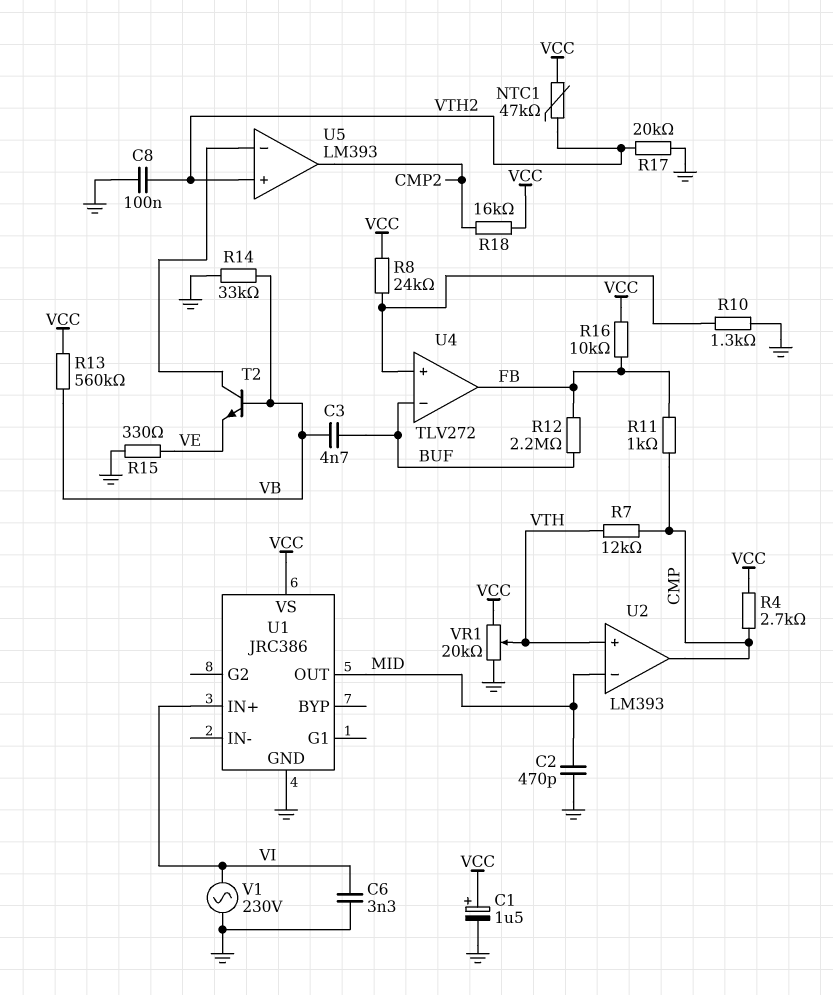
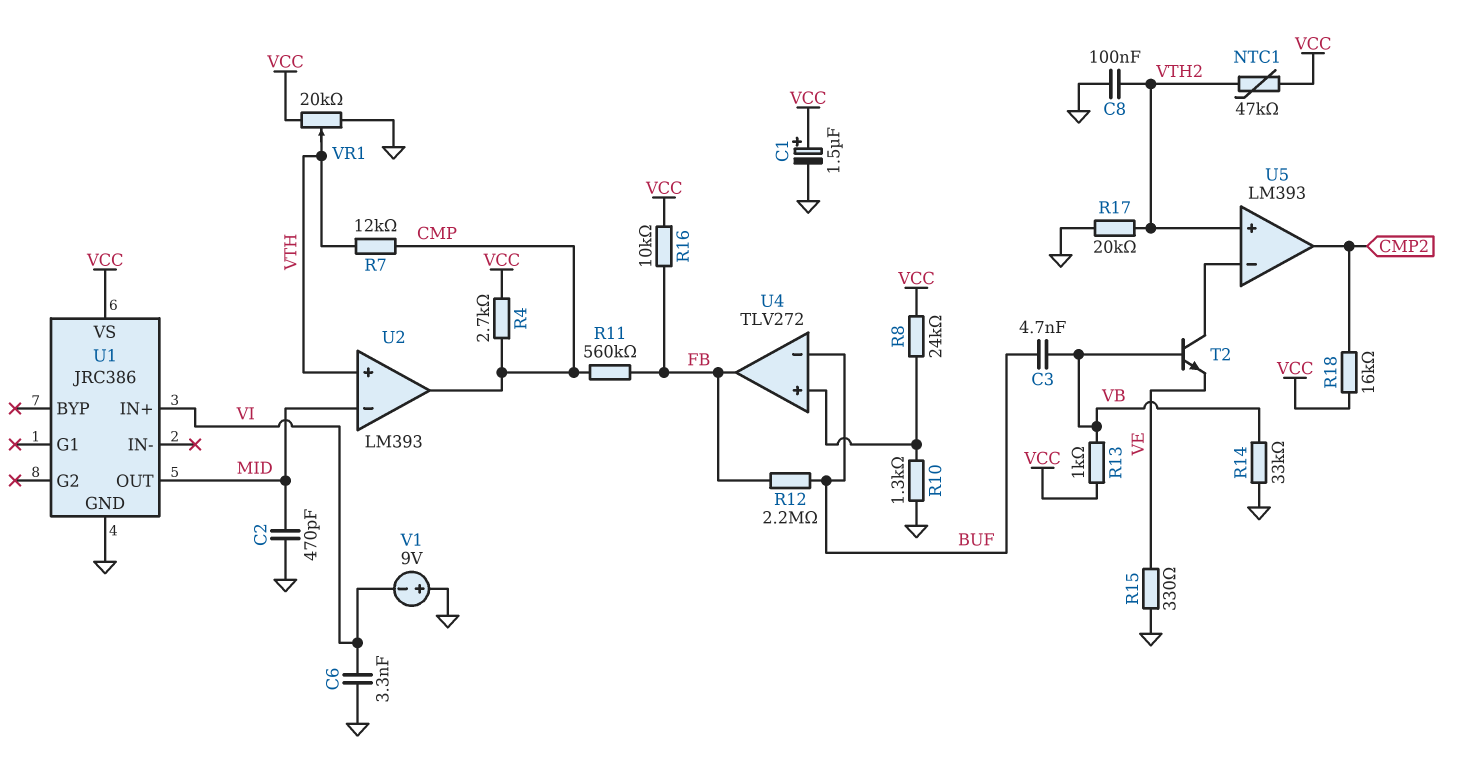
R11: 1k (CMP, FB) -> 560k (CMP, FB)
R13: 560k (VB, VCC) -> 1k (VB, VCC)
V1: AC 230V (GND, VI) -> 9V (plus GND, minus VI)

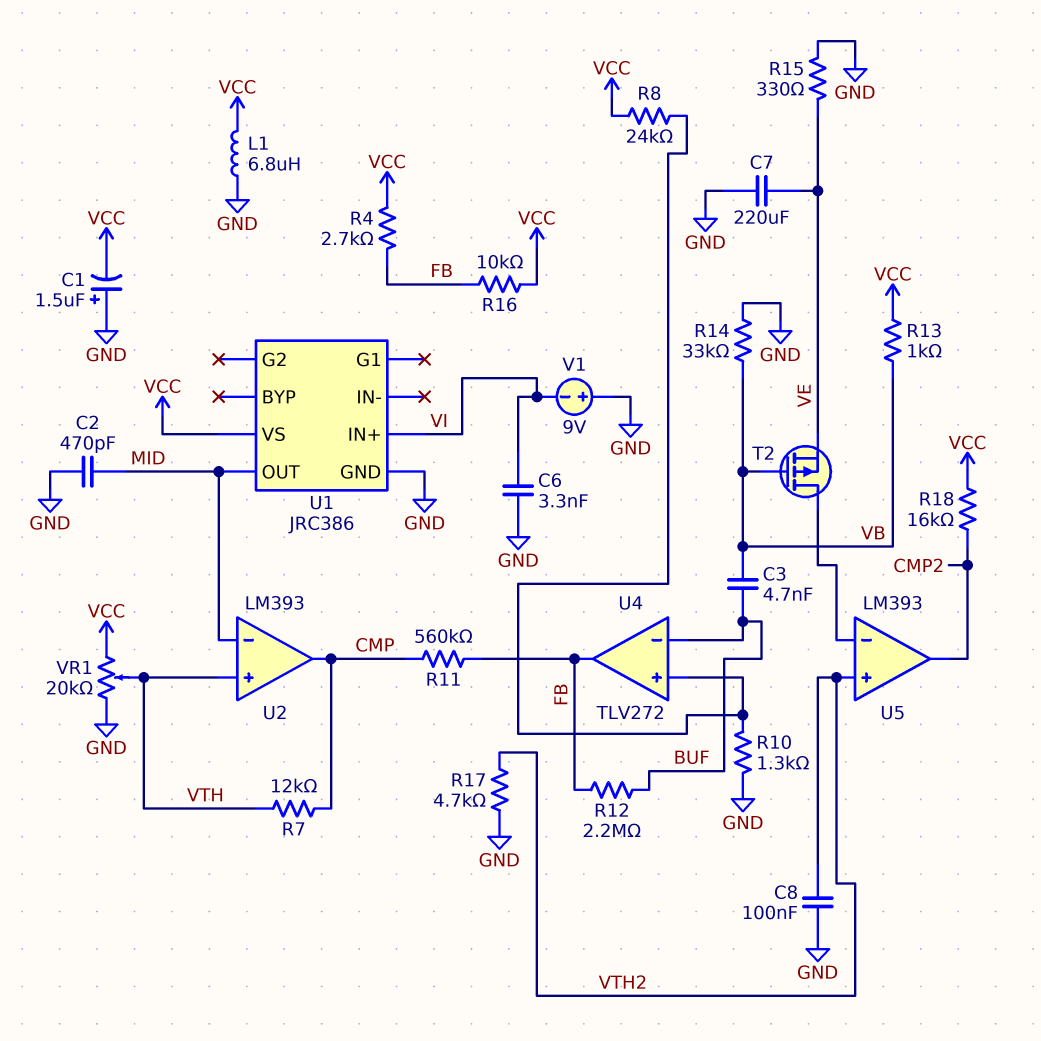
C1: 1.5uF (plus VCC, minus GND) -> 1.5uF (plus GND, minus VCC)
C7: none -> 220uF (GND, VE)
L1: none -> 6.8uH (GND, VCC)
NTC1: 47k (VCC, VTH2) -> none
R4: 2.7k (CMP, VCC) -> 2.7k (FB, VCC)
R17: 20k (GND, VTH2) -> 4.7k (GND, VTH2)
T2: NPN (B VB, C U5/in-, E VE) -> PMOS (G VB, D U5/in-, S VE)

